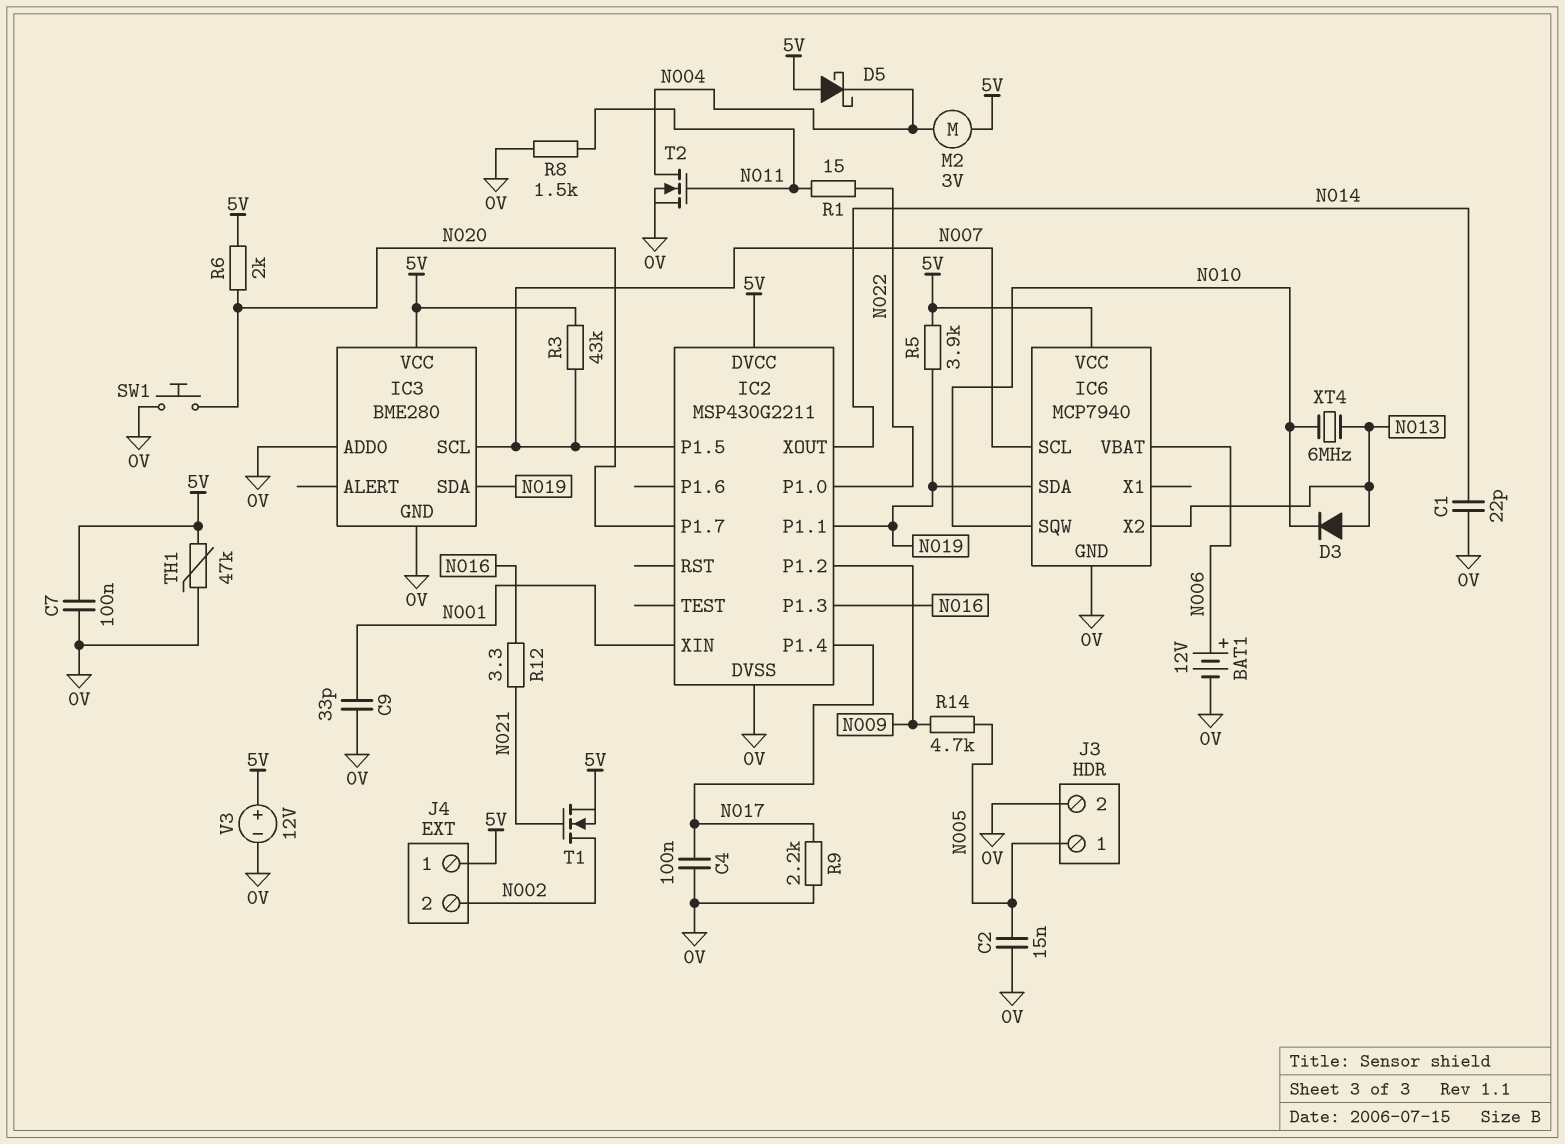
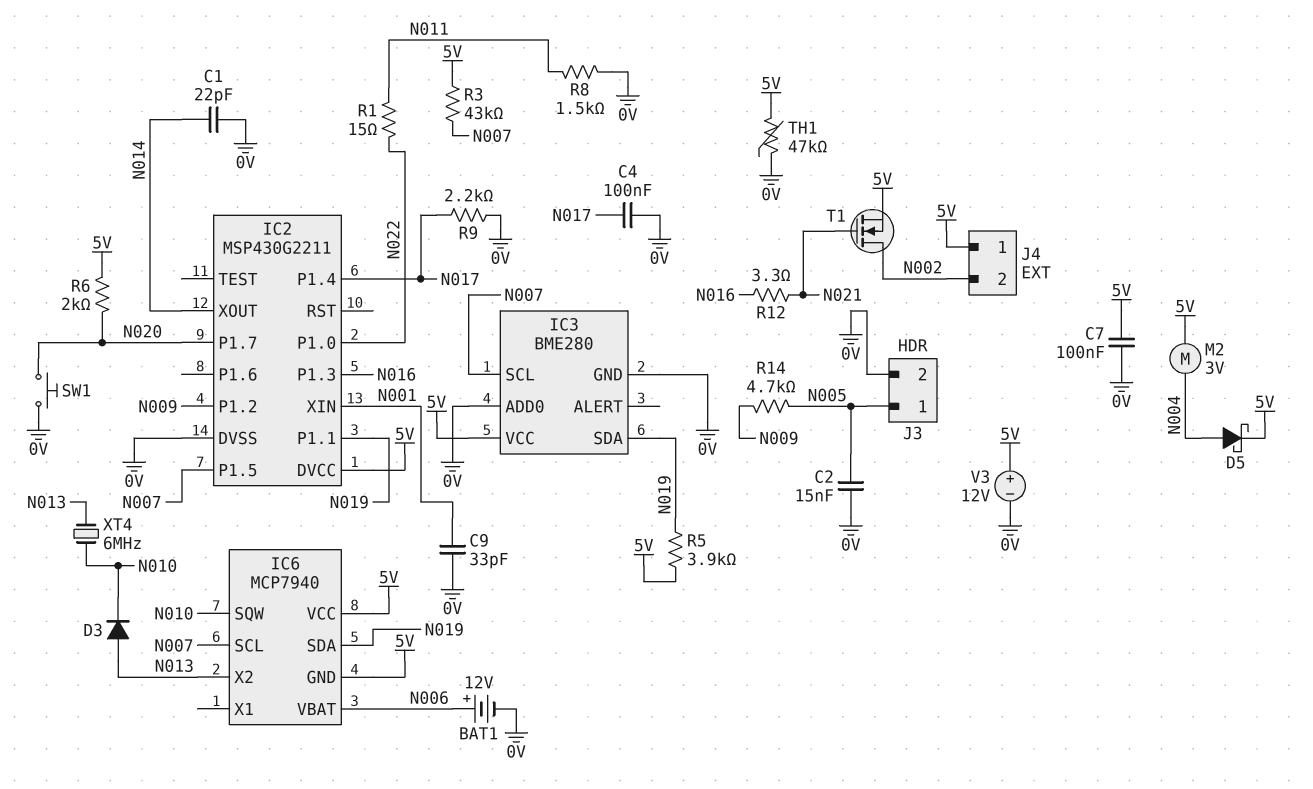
D5: schottky (A 5V, K N004) -> schottky (A N004, K 5V)
IC6 pin GND: 0V -> 5V
T2: NMOS (G N011, D N004, S 0V) -> none

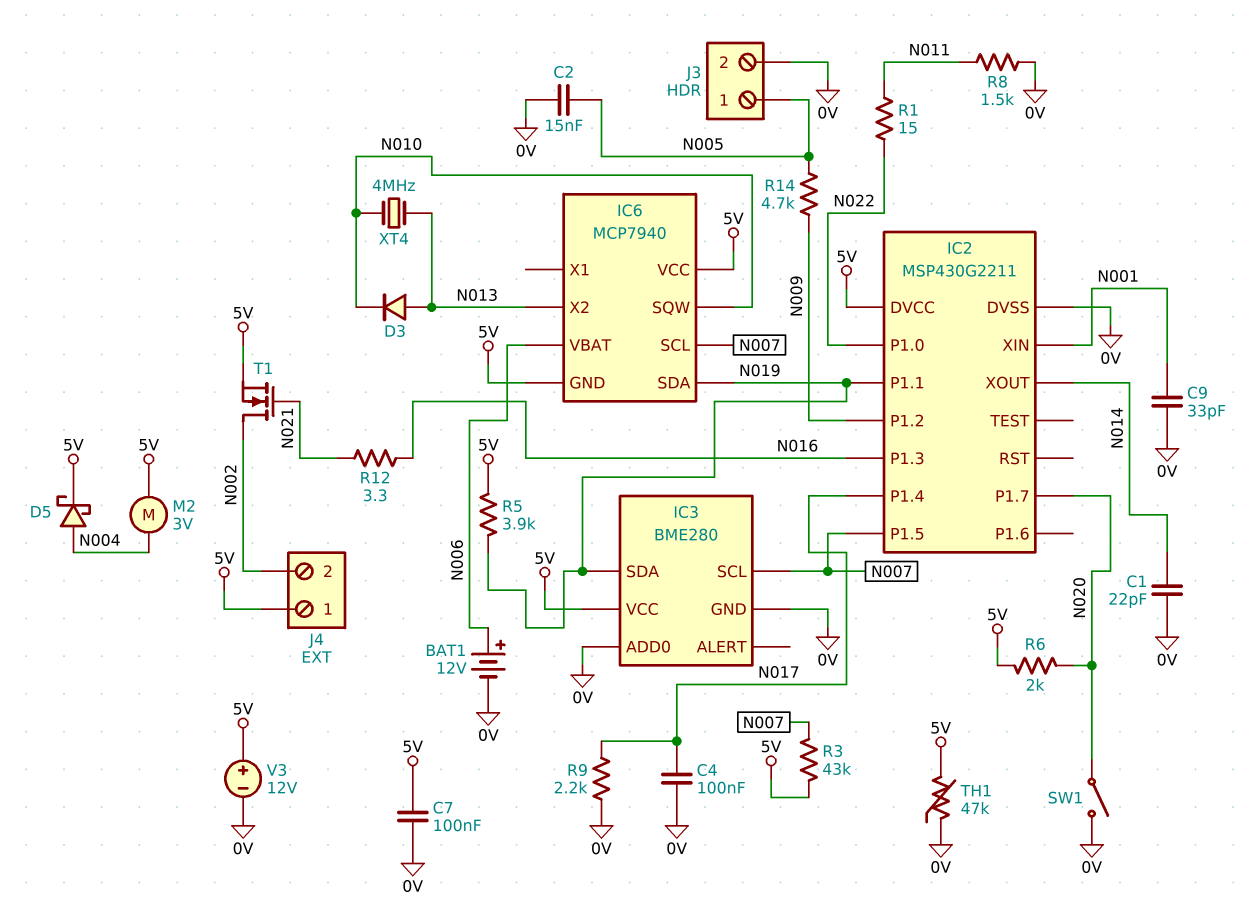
SW1: button (0V, N020) -> switch (0V, N020)
XT4: 6MHz (N010, N013) -> 4MHz (N010, N013)

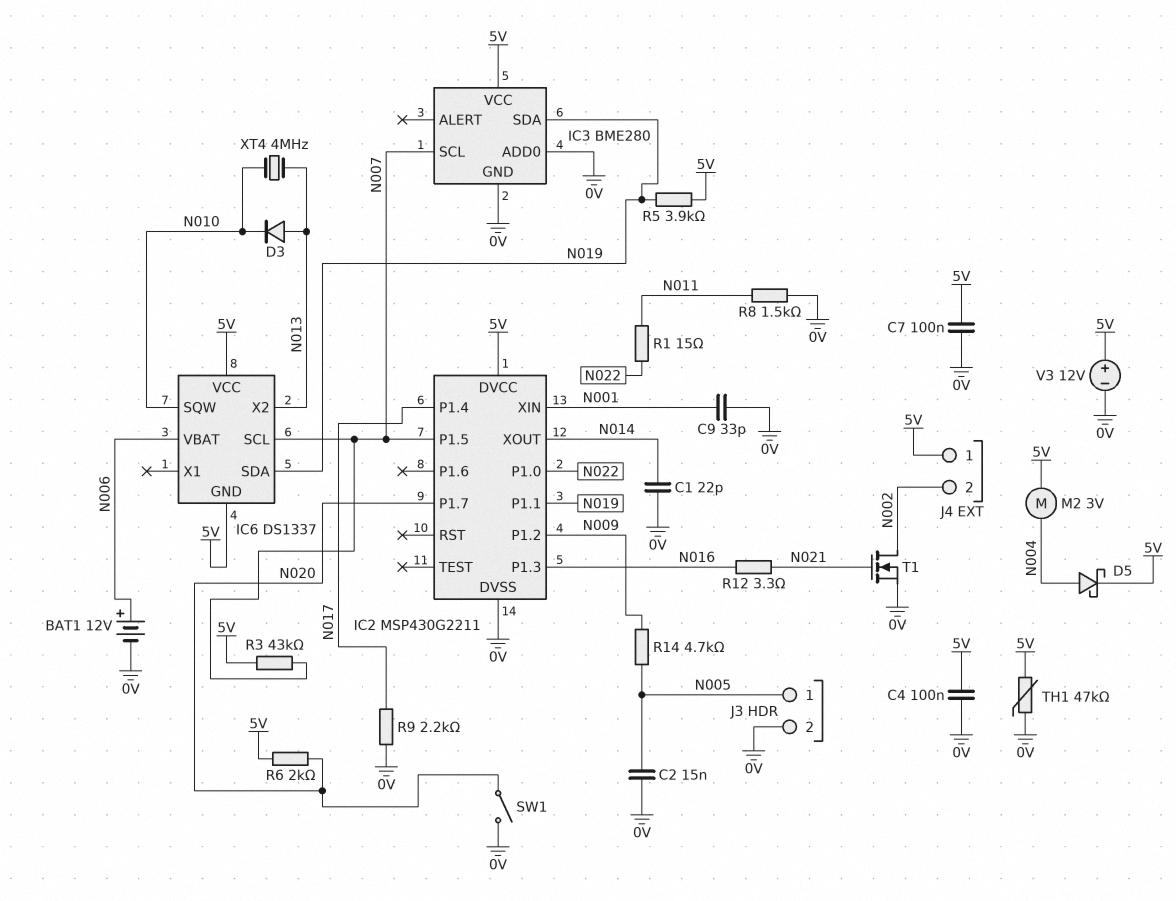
C4: 100nF (0V, N017) -> 100nF (0V, 5V)
IC6: MCP7940 -> DS1337
T1: NMOS (G N021, D N002, S 5V) -> NMOS (G N021, D N002, S 0V)

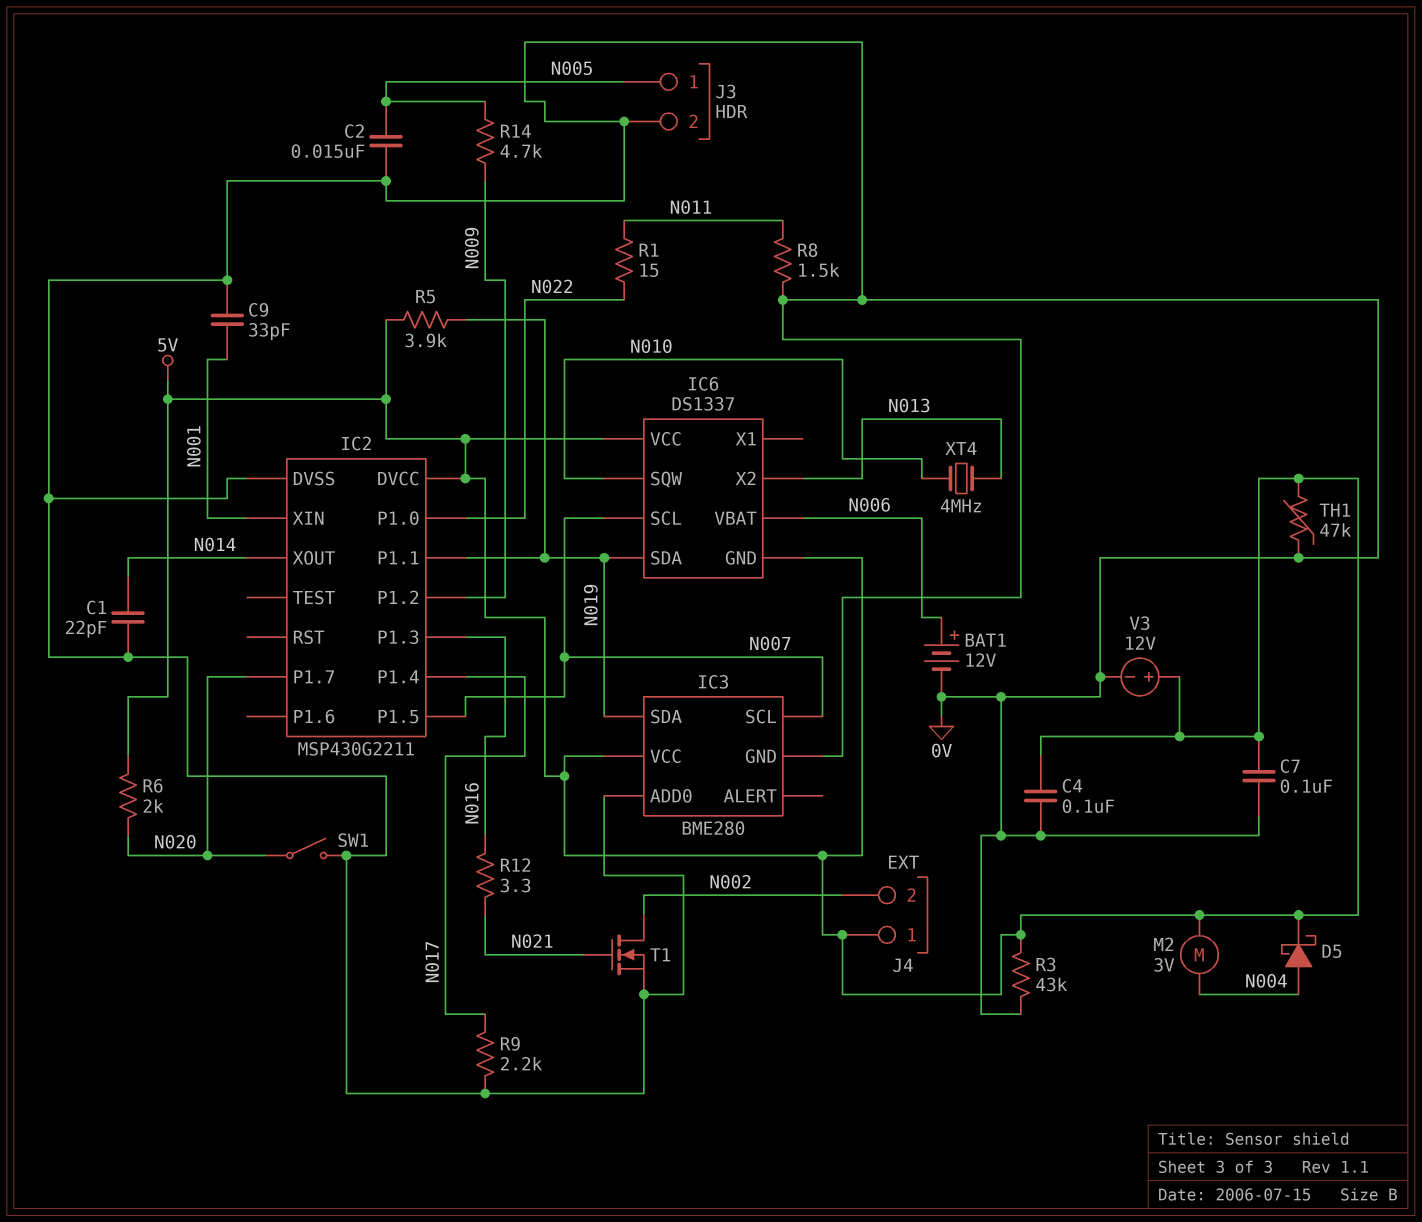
D3: diode (A N013, K N010) -> none
R3: 43k (5V, N007) -> 43k (0V, 5V)

